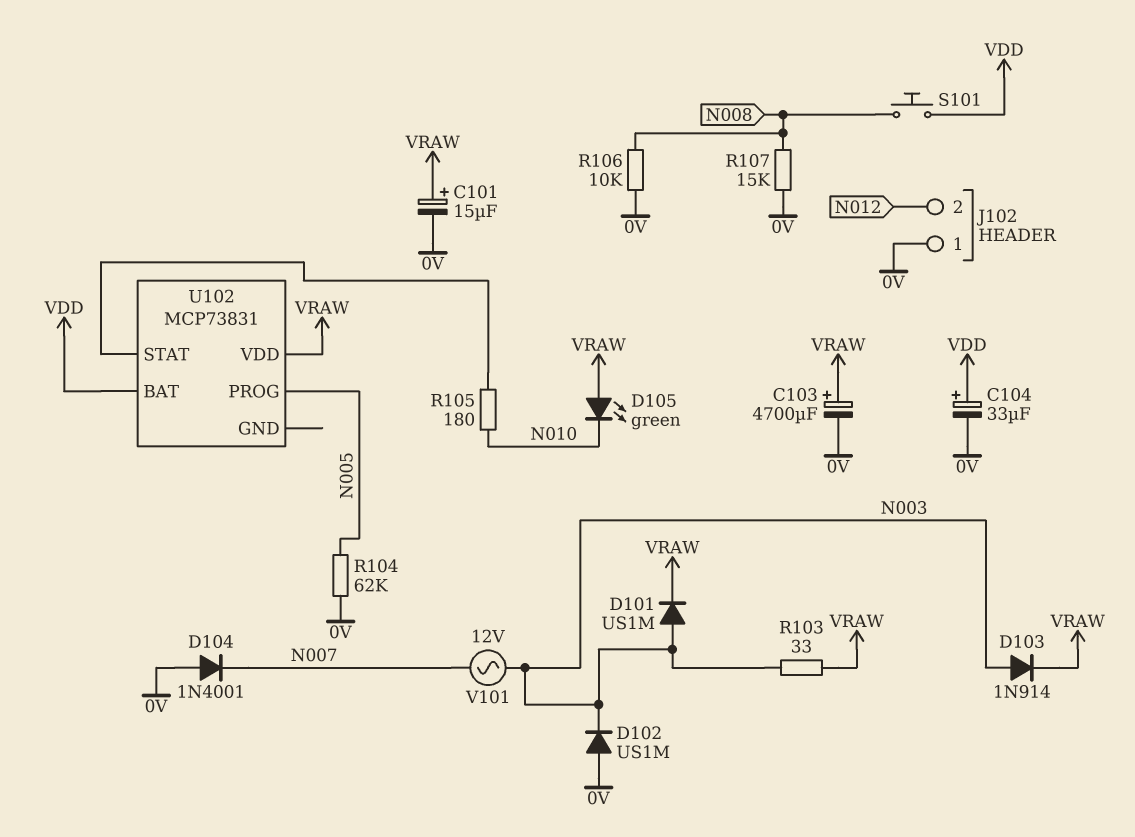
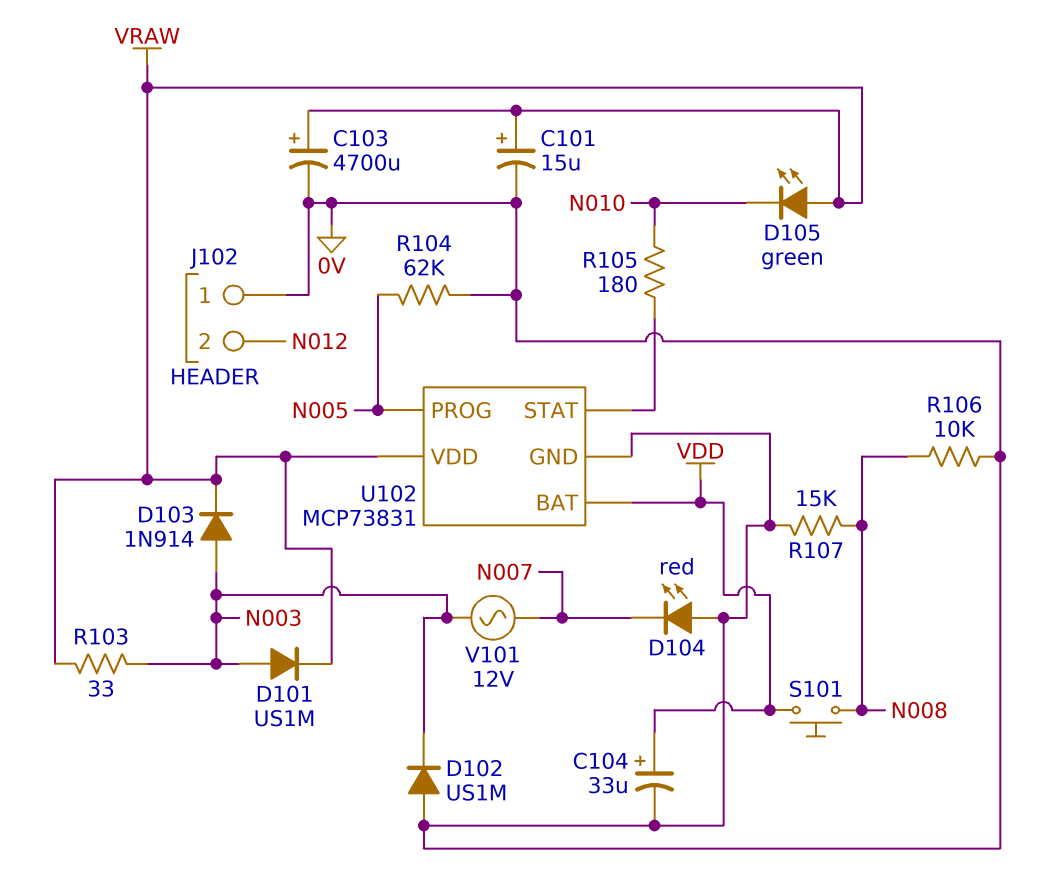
D104: diode 1N4001 (A 0V, K N007) -> LED red (A 0V, K N007)
U102 pin GND: none -> 0V

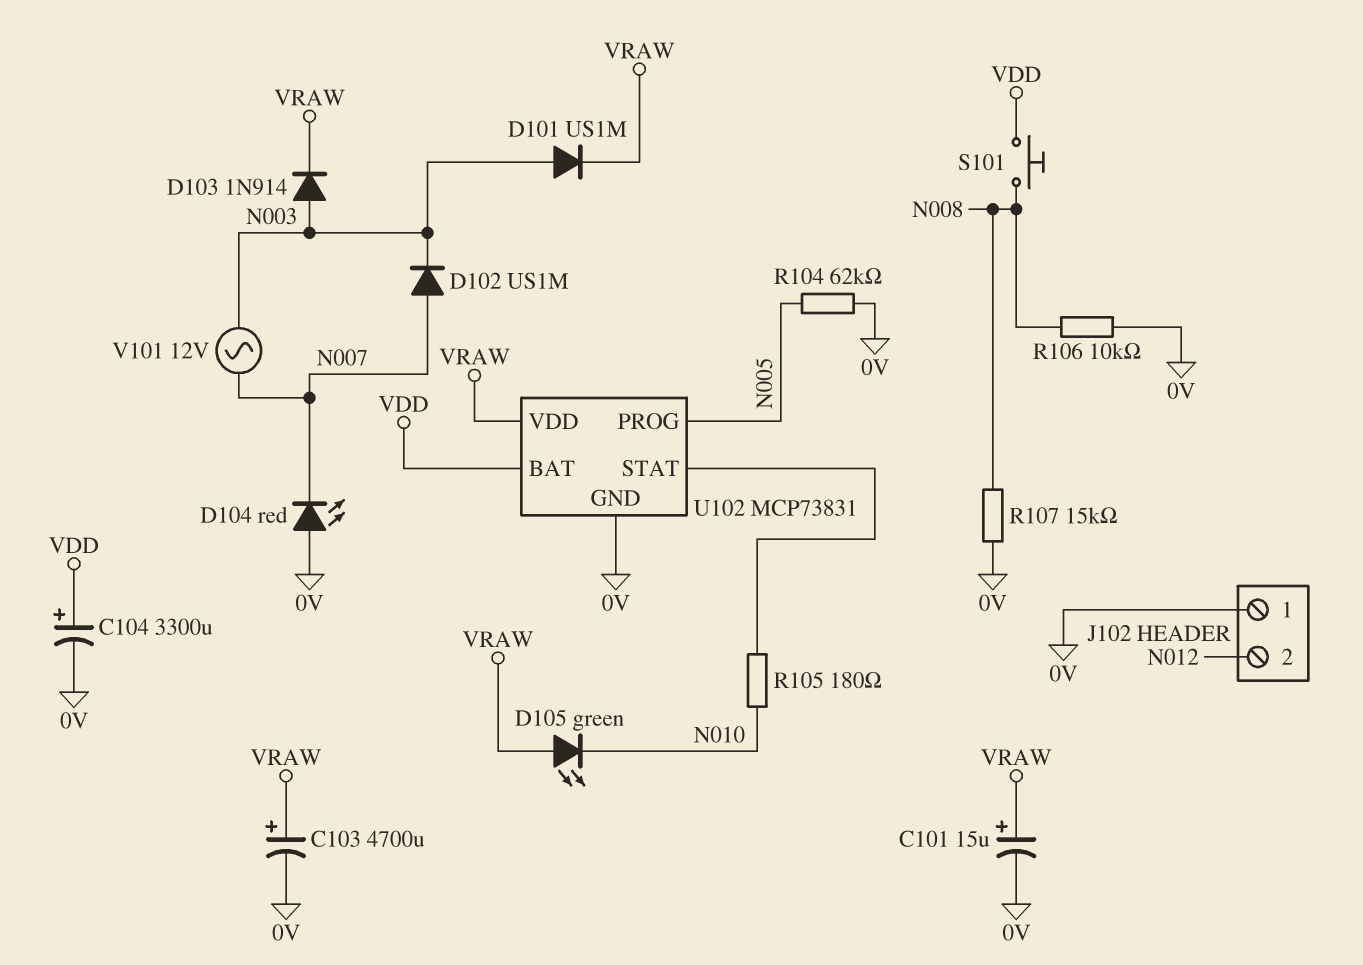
C104: 33uF (plus VDD, minus 0V) -> 3300uF (plus VDD, minus 0V)
D102: diode US1M (A 0V, K N003) -> diode US1M (A N007, K N003)
R103: 33 (N003, VRAW) -> none

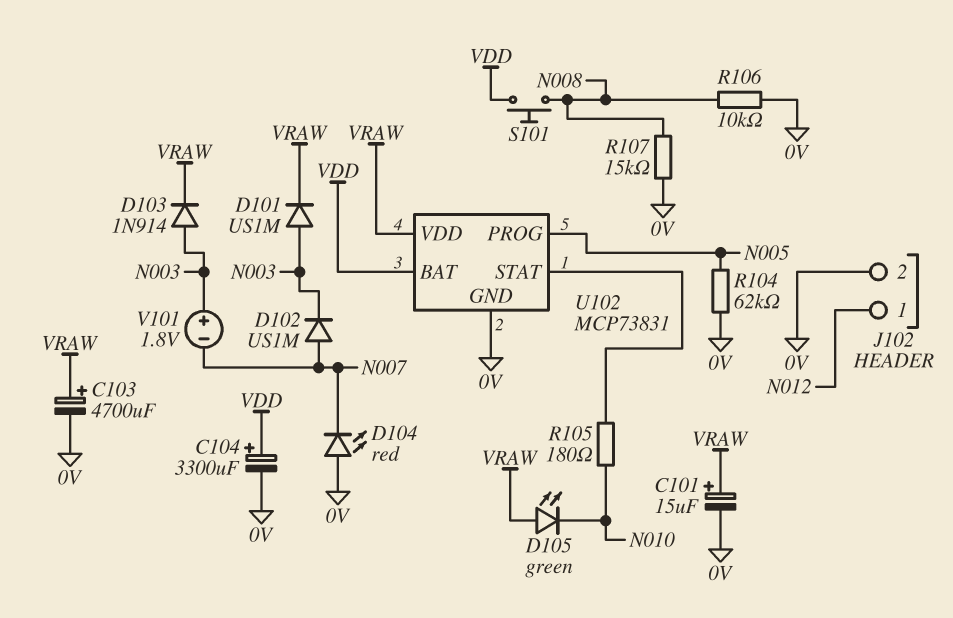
J102 pin 1: 0V -> N012
J102 pin 2: N012 -> 0V
V101: AC 12V (N003, N007) -> 1.8V (plus N003, minus N007)

